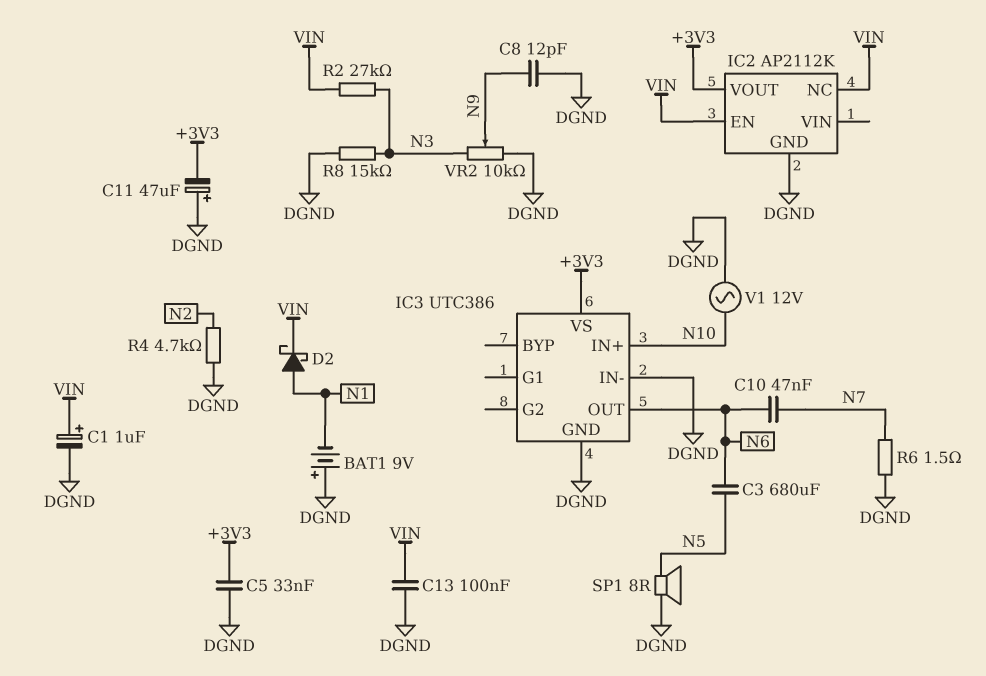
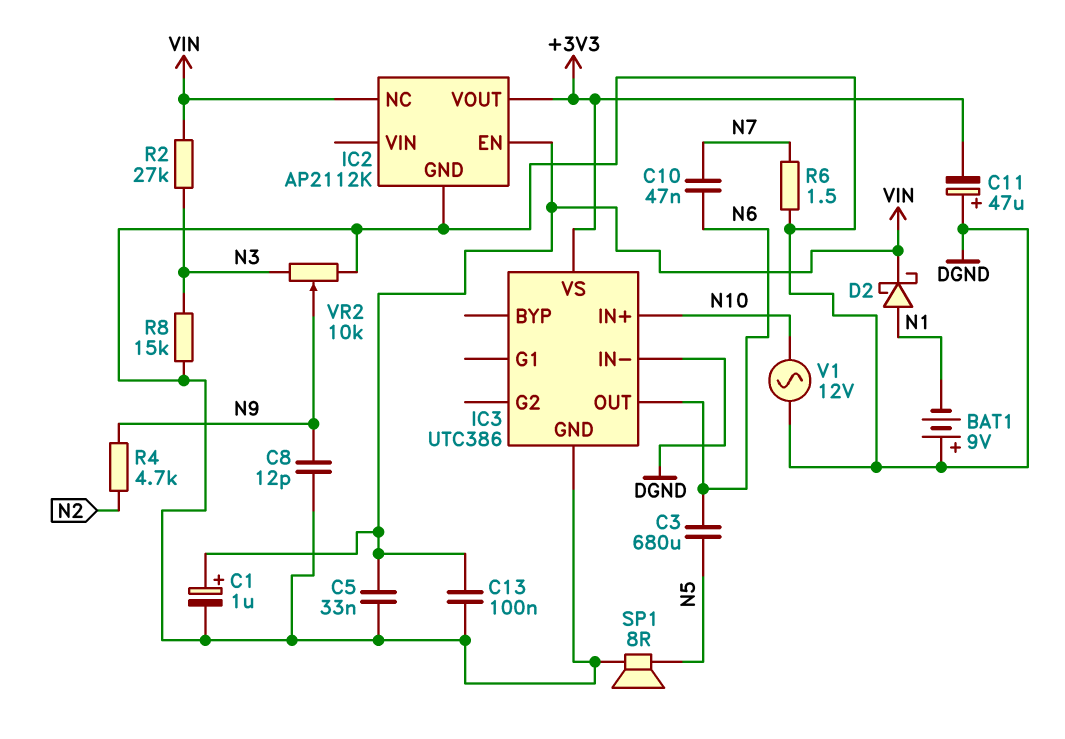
C5: 33nF (+3V3, DGND) -> 33nF (DGND, VIN)
R4: 4.7k (DGND, N2) -> 4.7k (N2, N9)

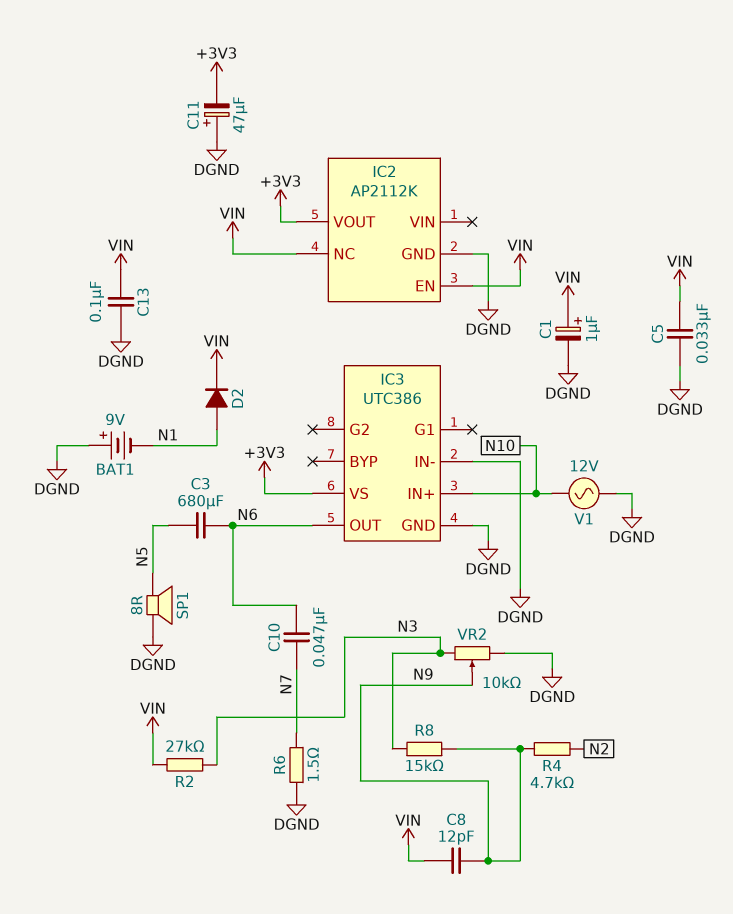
C8: 12pF (DGND, N9) -> 12pF (N9, VIN)
D2: schottky (A N1, K VIN) -> diode (A N1, K VIN)
R8: 15k (DGND, N3) -> 15k (N3, N9)

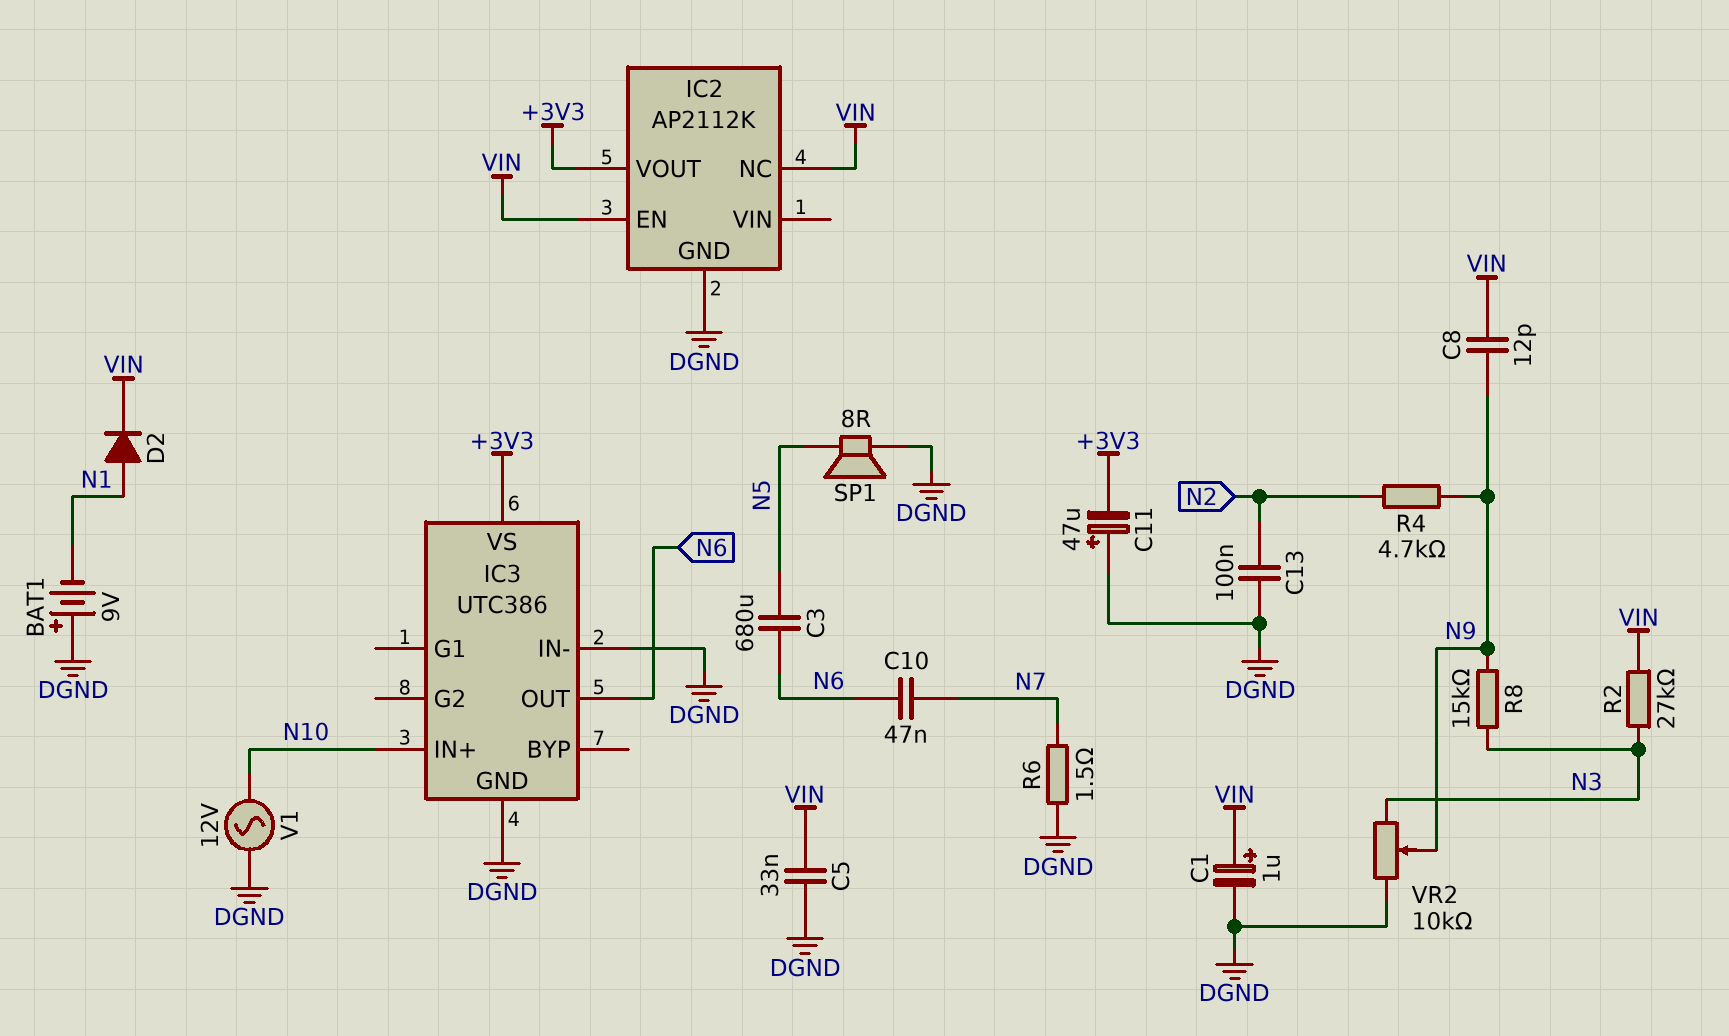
C13: 100nF (DGND, VIN) -> 100nF (DGND, N2)

